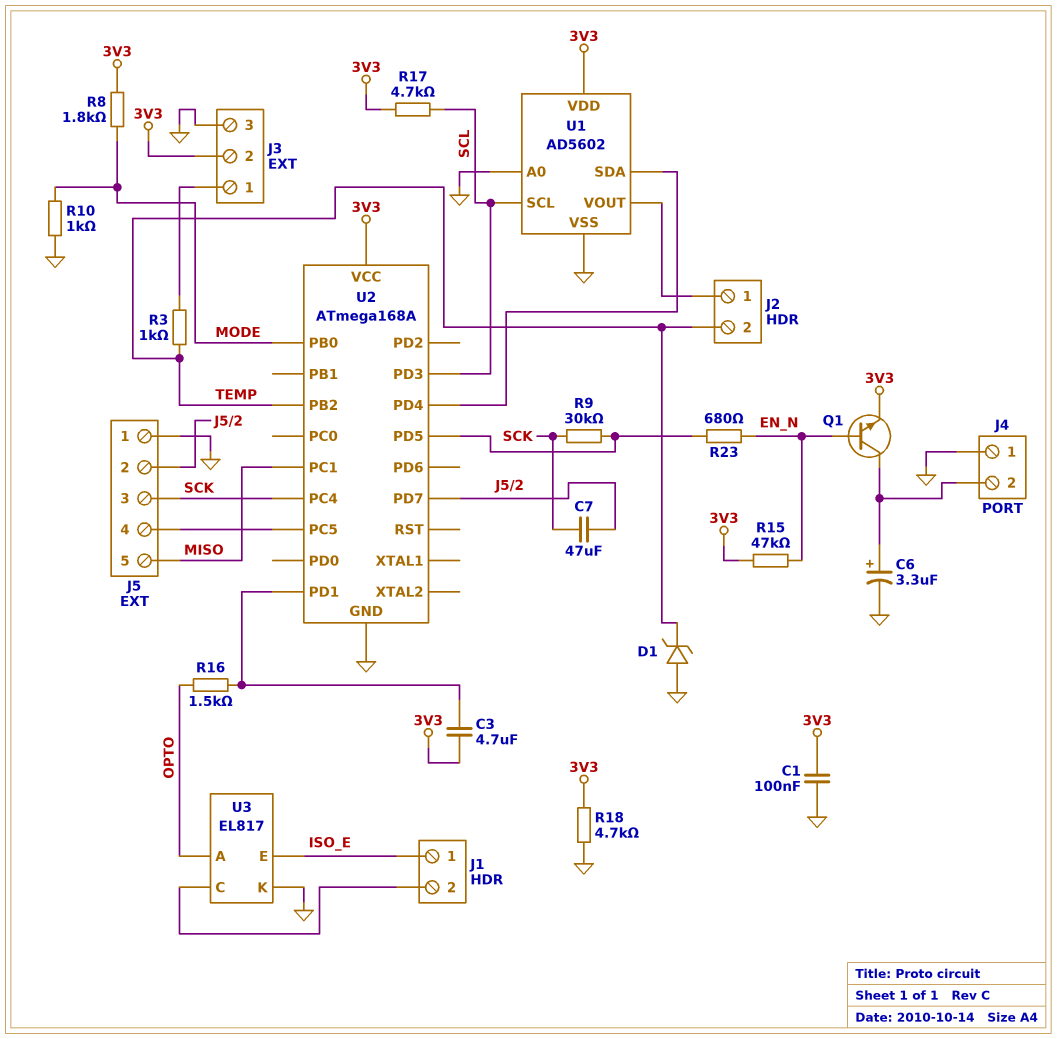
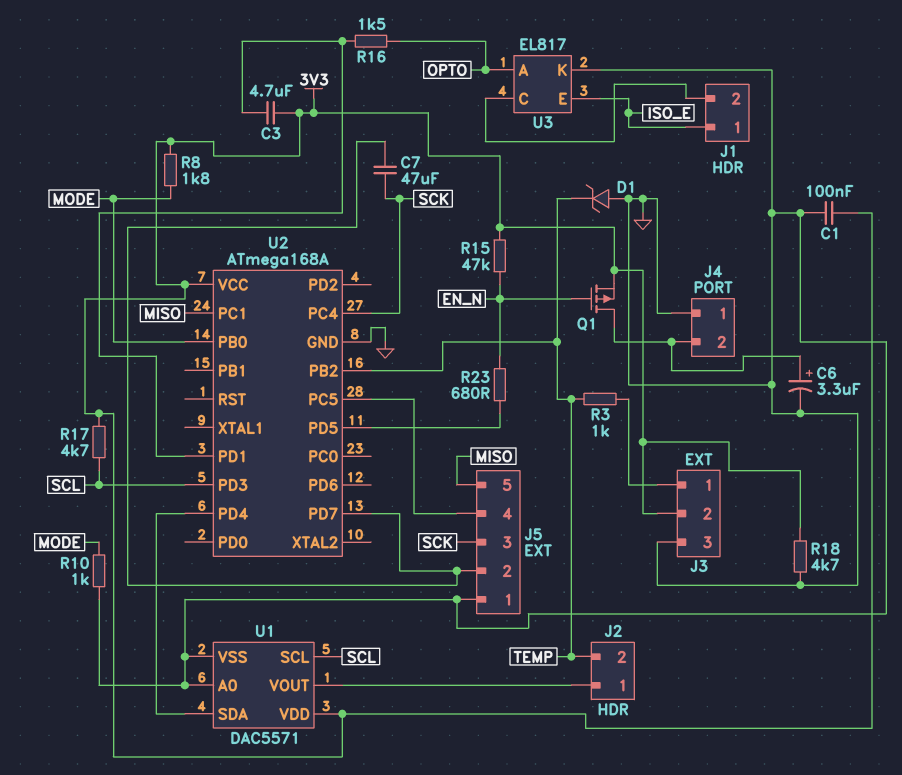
Q1: NPN (B EN_N, C J4/2, E 3V3) -> PMOS (G EN_N, D J4/2, S 3V3)
R9: 30k (SCK, U2/PD5) -> none
U1: AD5602 -> DAC5571

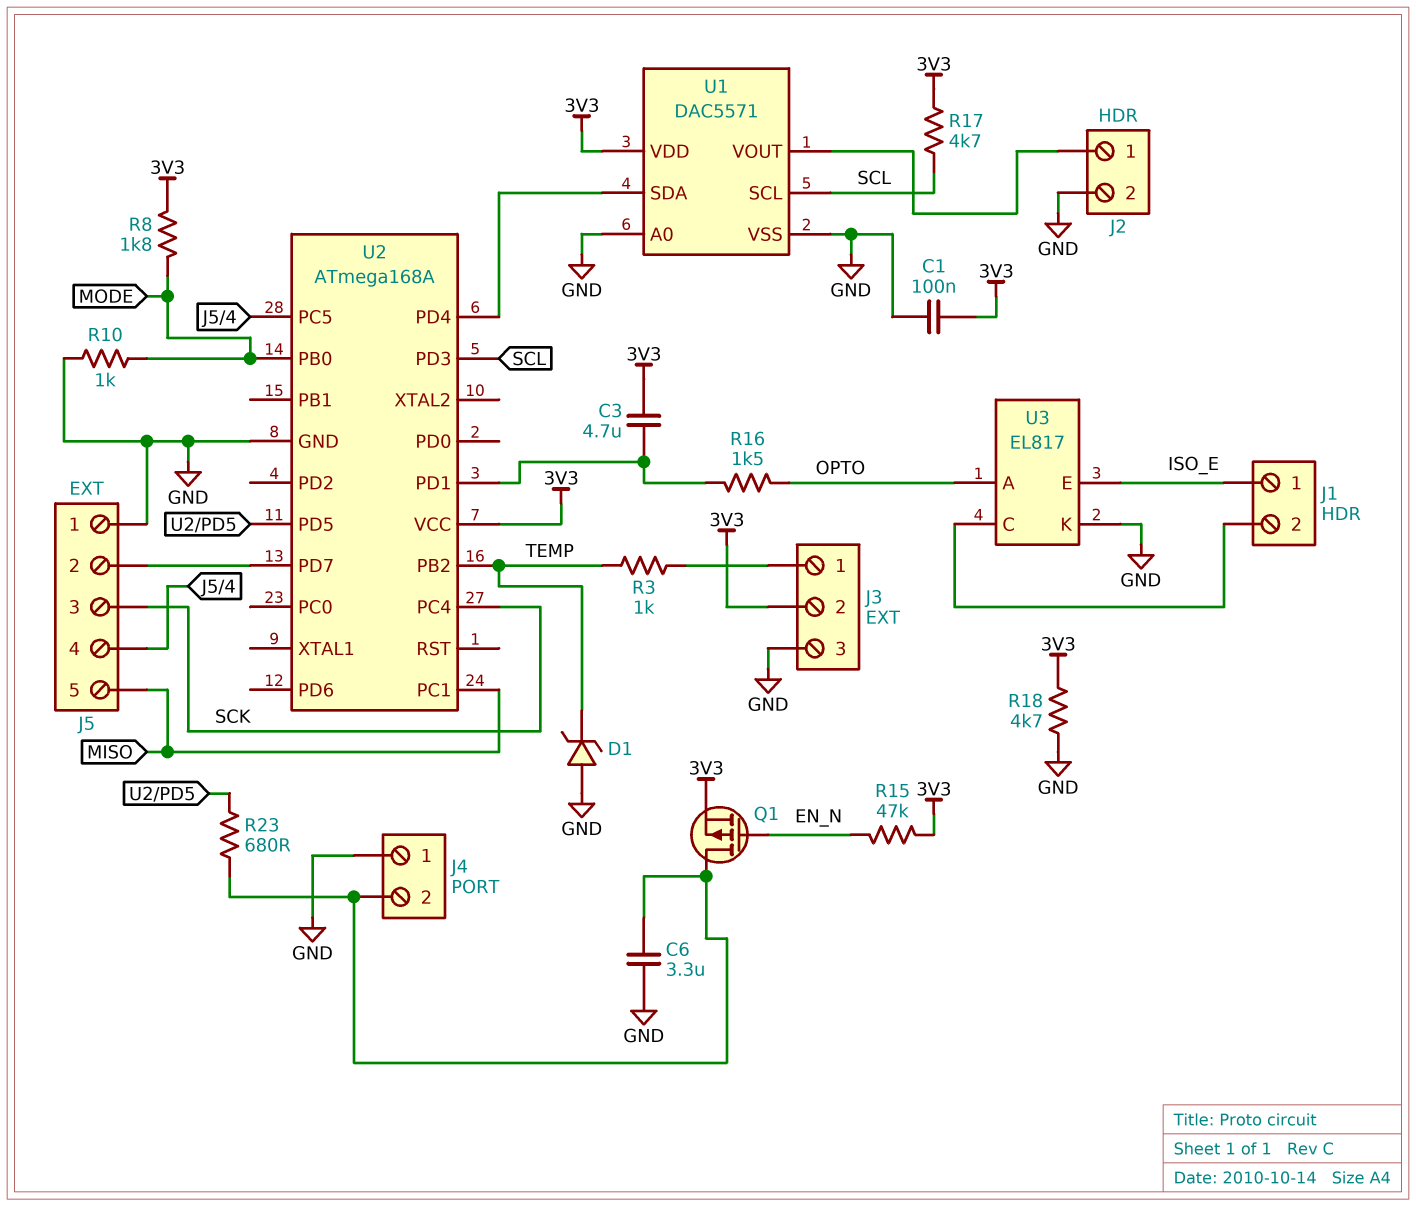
C6: 3.3uF (plus J4/2, minus GND) -> 3.3uF (GND, J4/2)
C7: 47uF (J5/2, SCK) -> none
J2 pin 2: TEMP -> GND
R23: 680 (EN_N, U2/PD5) -> 680 (J4/2, U2/PD5)

